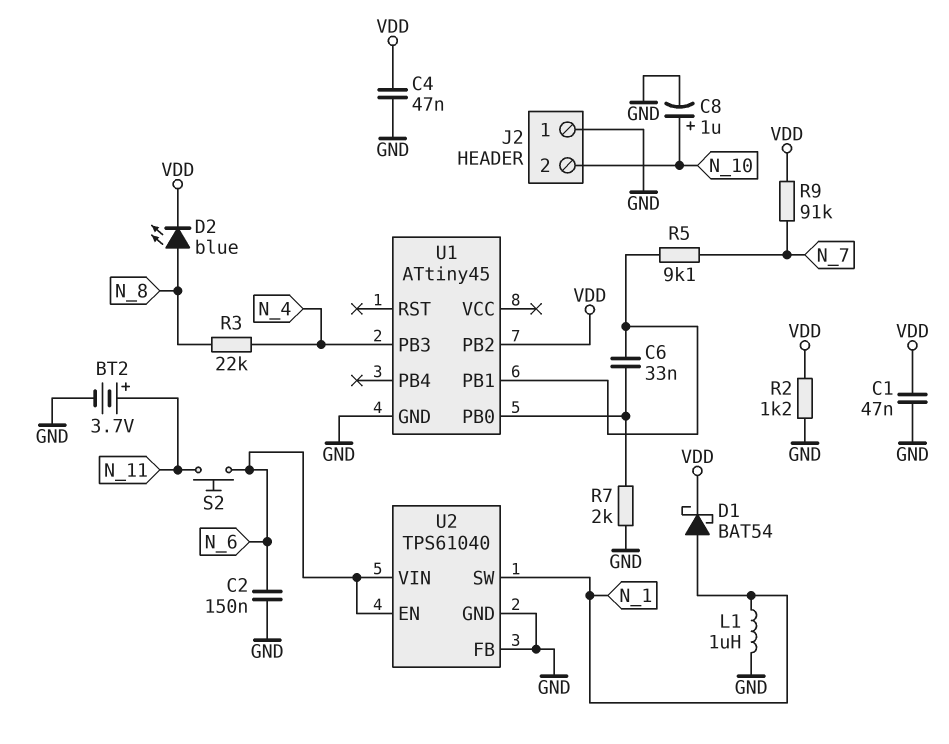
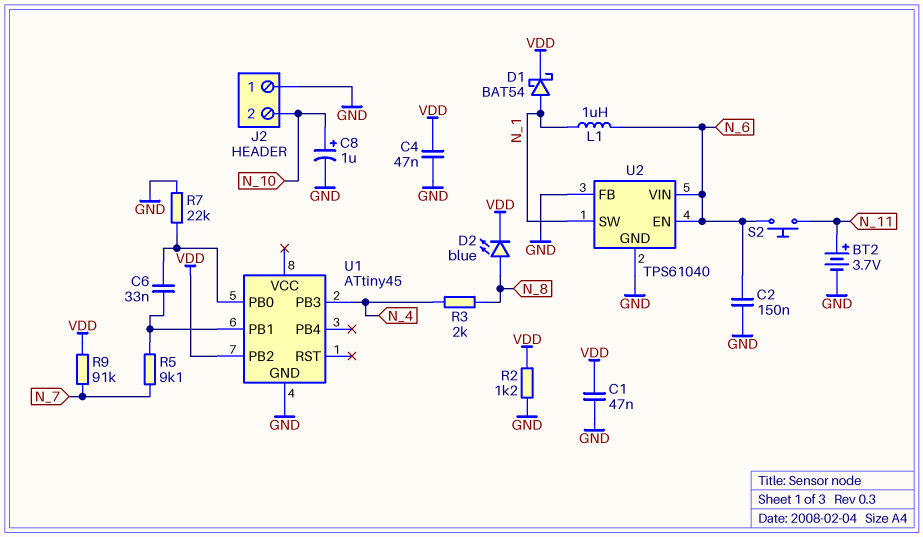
L1: 1uH (GND, N_1) -> 1uH (N_1, N_6)
R3: 22k (N_4, N_8) -> 2k (N_4, N_8)
R7: 2k (GND, U1/PB0) -> 22k (GND, U1/PB0)

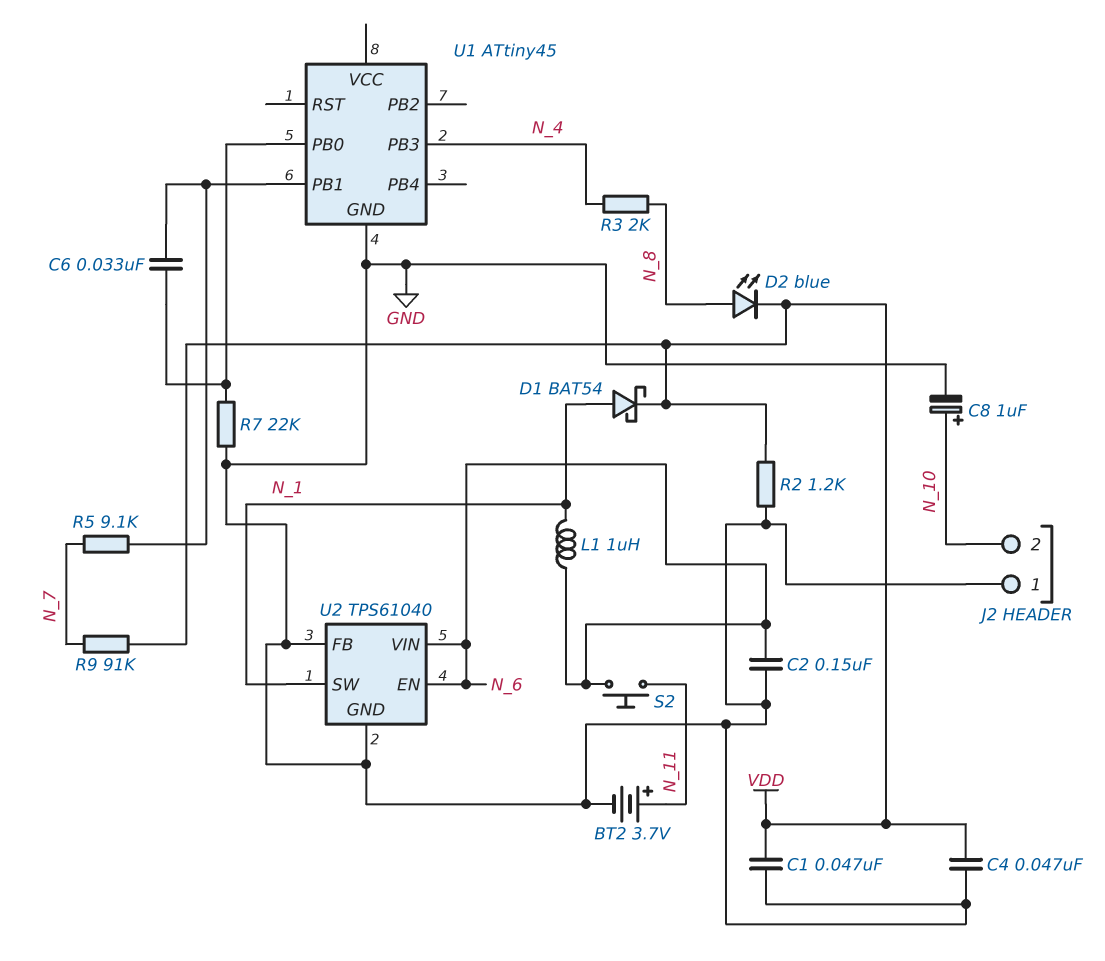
U1 pin PB2: VDD -> none

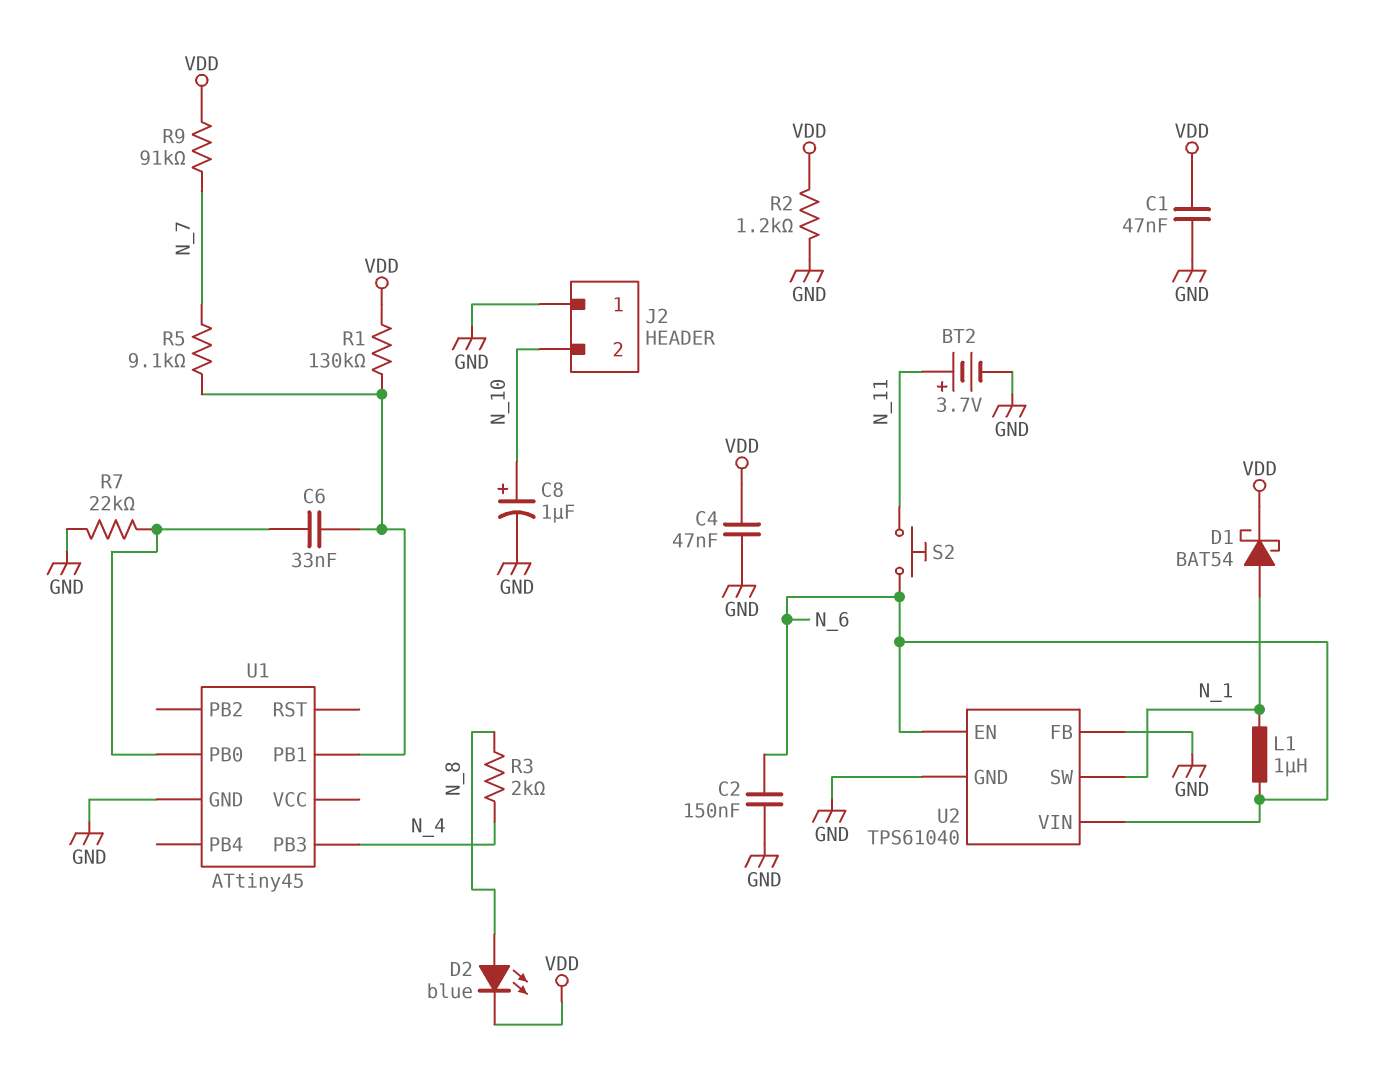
R1: none -> 130k (U1/PB1, VDD)

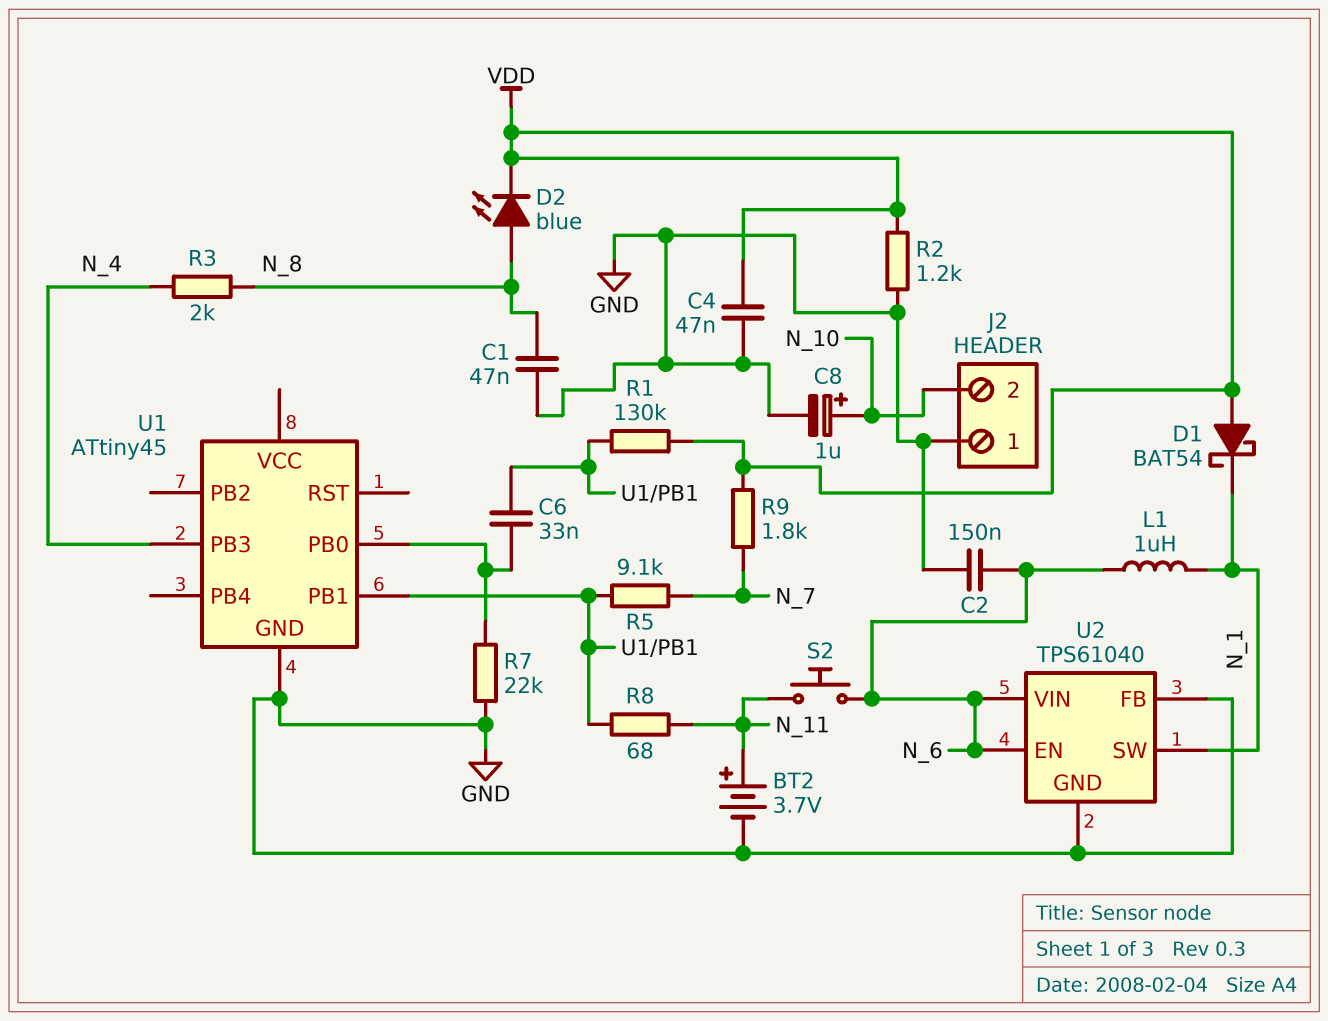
C1: 47nF (GND, VDD) -> 47nF (GND, N_8)
D1: schottky BAT54 (A N_1, K VDD) -> schottky BAT54 (A VDD, K N_1)
R8: none -> 68 (N_11, U1/PB1)
R9: 91k (N_7, VDD) -> 1.8k (N_7, VDD)

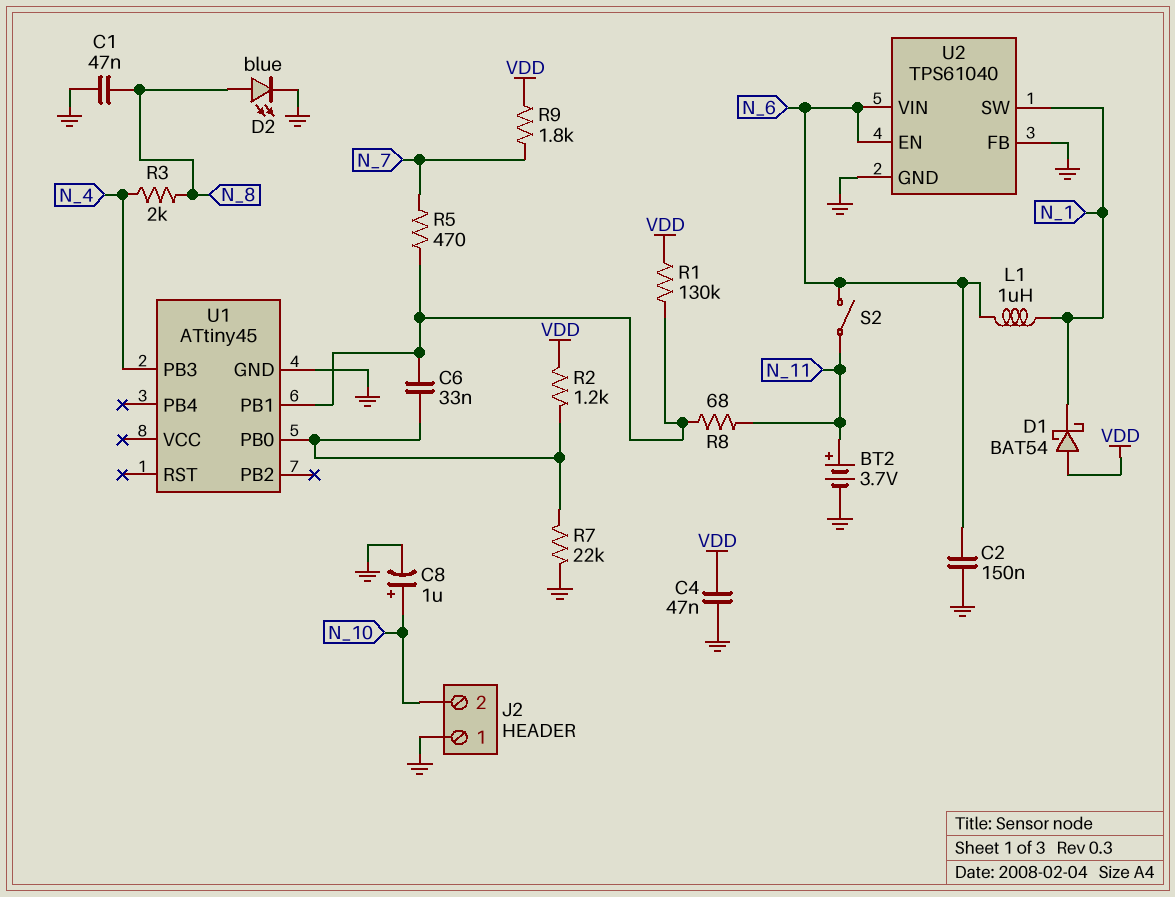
D2: LED blue (A N_8, K VDD) -> LED blue (A N_8, K GND)
R2: 1.2k (GND, VDD) -> 1.2k (U1/PB0, VDD)
R5: 9.1k (N_7, U1/PB1) -> 470 (N_7, U1/PB1)
S2: button (N_6, N_11) -> switch (N_6, N_11)

